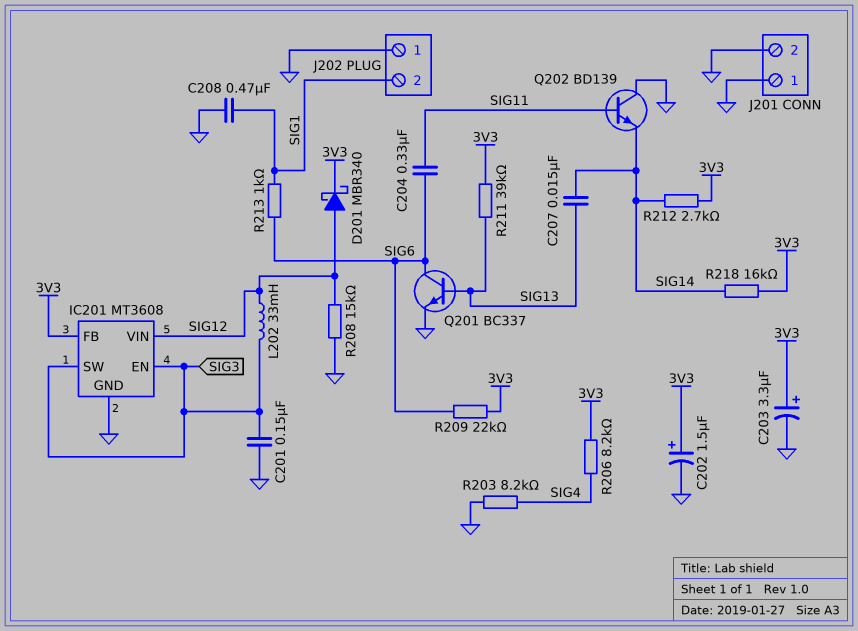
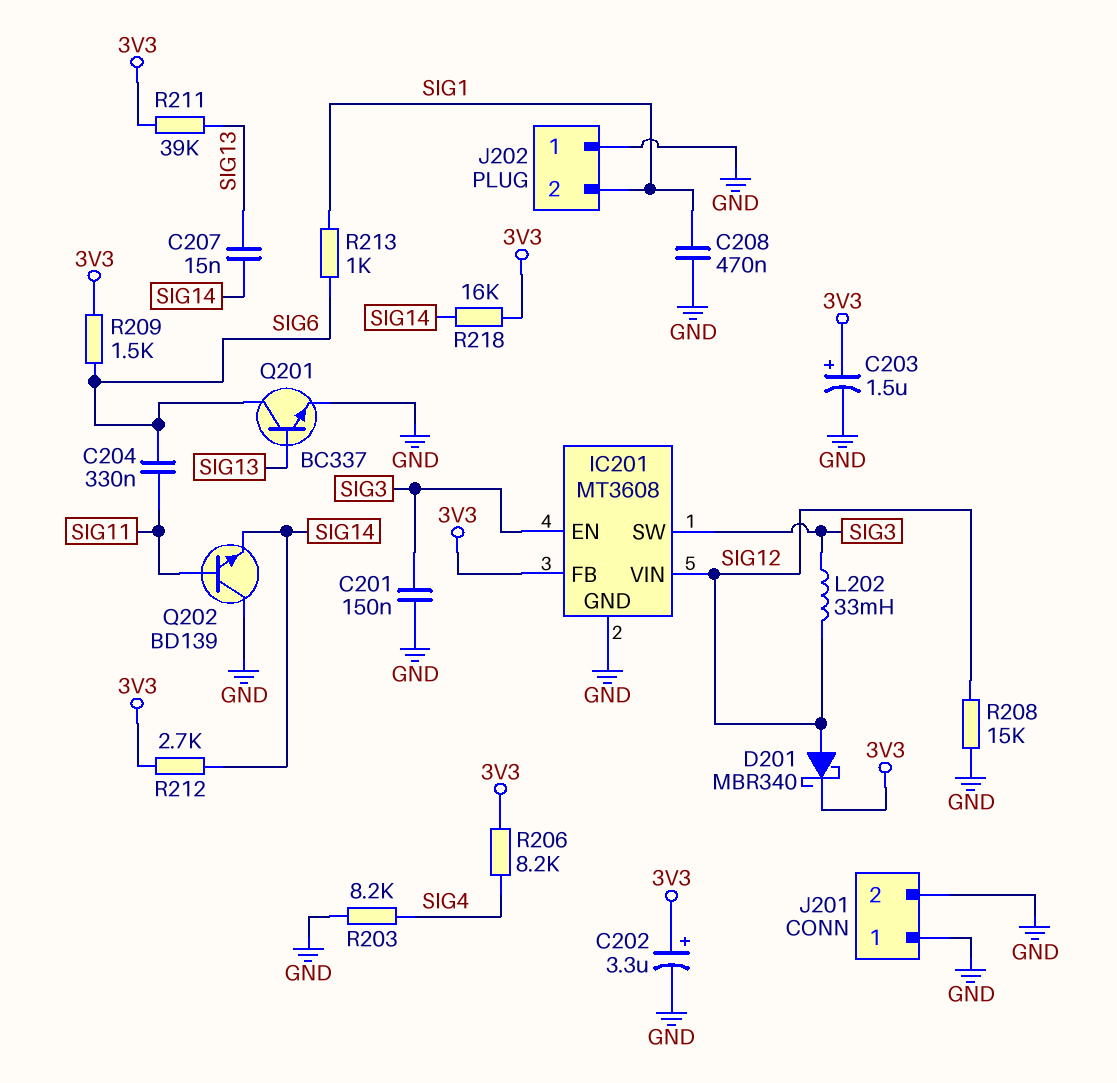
C202: 1.5uF (plus 3V3, minus GND) -> 3.3uF (plus 3V3, minus GND)
C203: 3.3uF (plus 3V3, minus GND) -> 1.5uF (plus 3V3, minus GND)
R209: 22k (3V3, SIG6) -> 1.5k (3V3, SIG6)

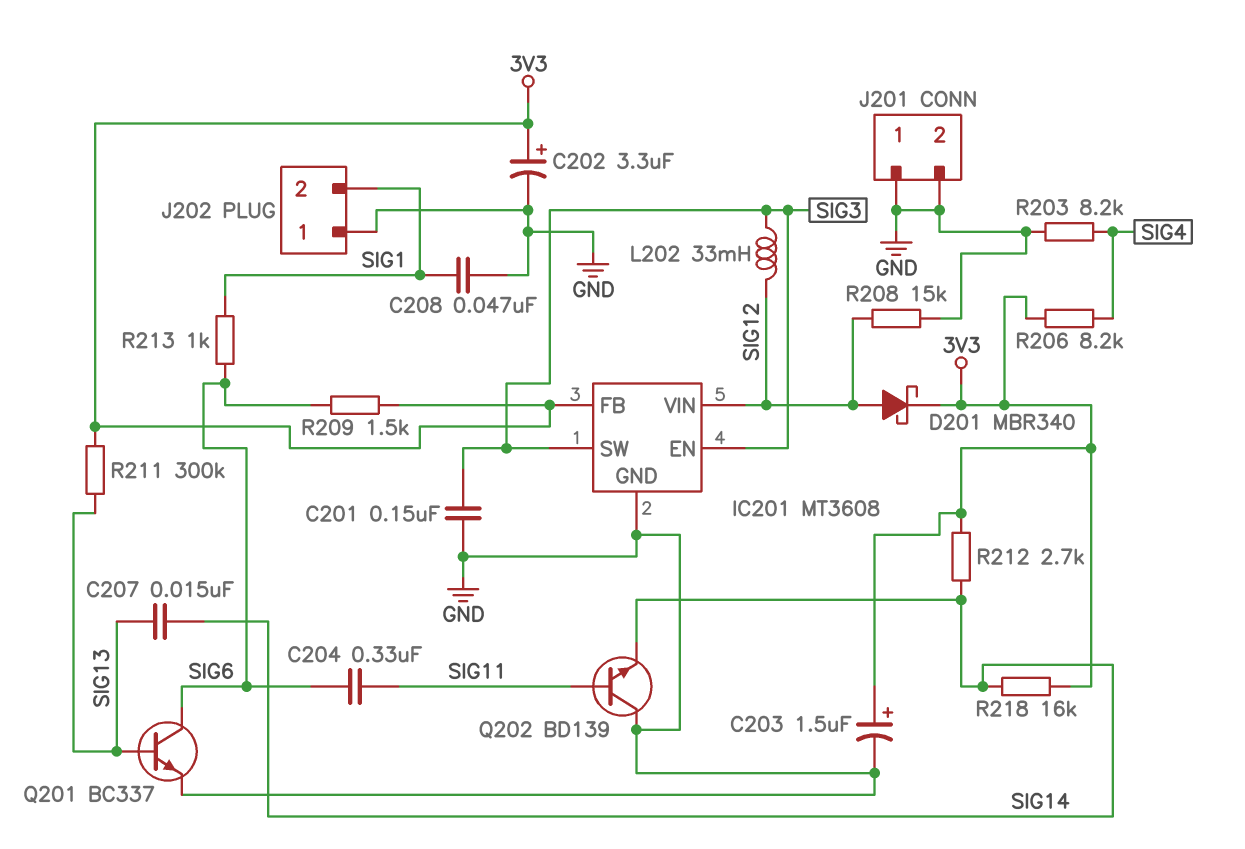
C208: 470nF (GND, SIG1) -> 47nF (GND, SIG1)
R211: 39k (3V3, SIG13) -> 300k (3V3, SIG13)

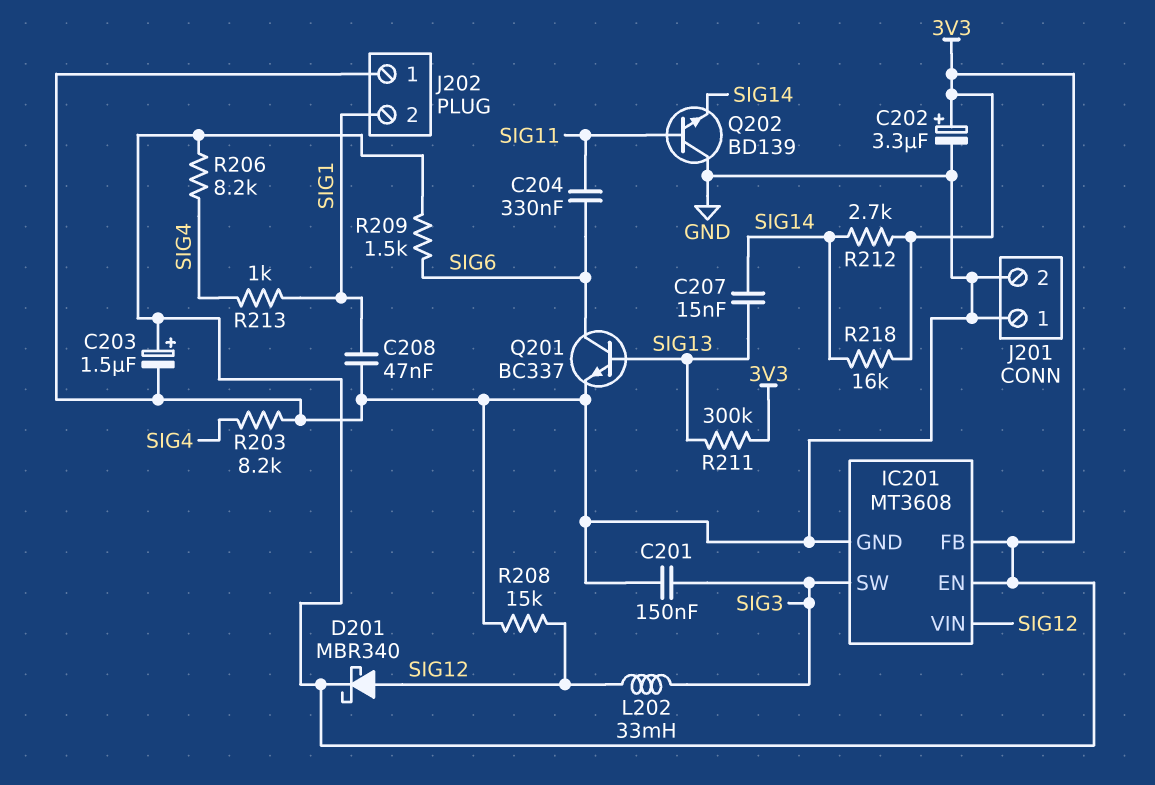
IC201 pin EN: SIG3 -> 3V3
R213: 1k (SIG1, SIG6) -> 1k (SIG1, SIG4)

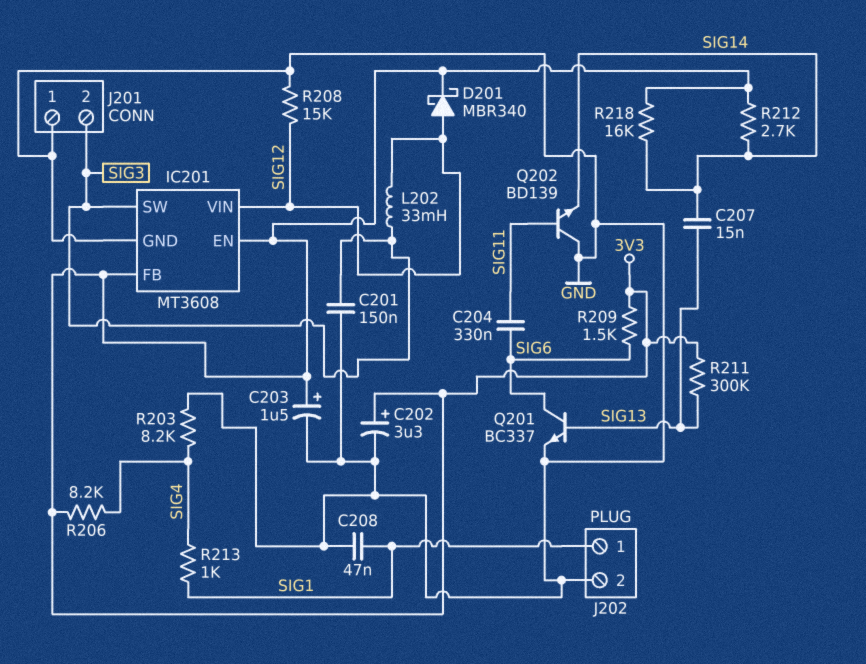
J201 pin 2: GND -> SIG3
J202 pin 1: GND -> SIG1
J202 pin 2: SIG1 -> GND

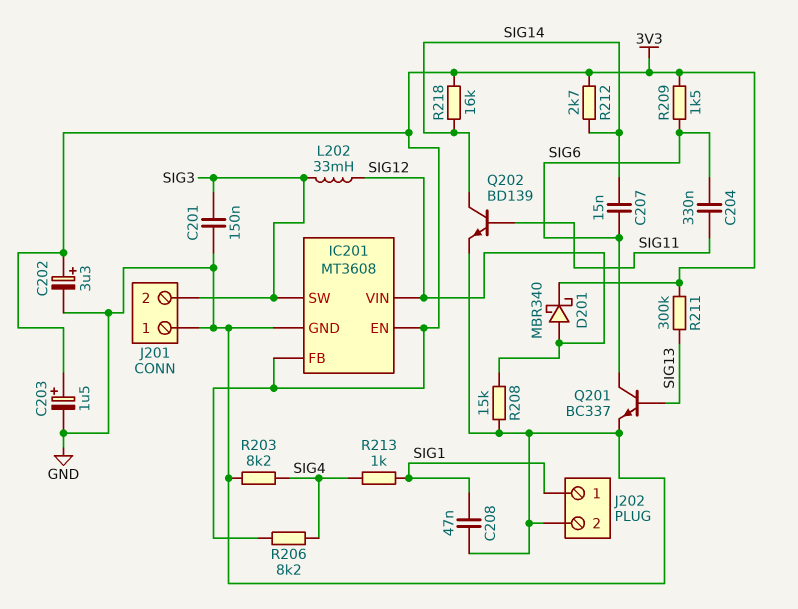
C207: 15nF (SIG13, SIG14) -> 15nF (SIG6, SIG14)
Q202: NPN BD139 (B SIG11, C GND, E SIG14) -> NPN BD139 (B SIG11, C SIG14, E GND)

